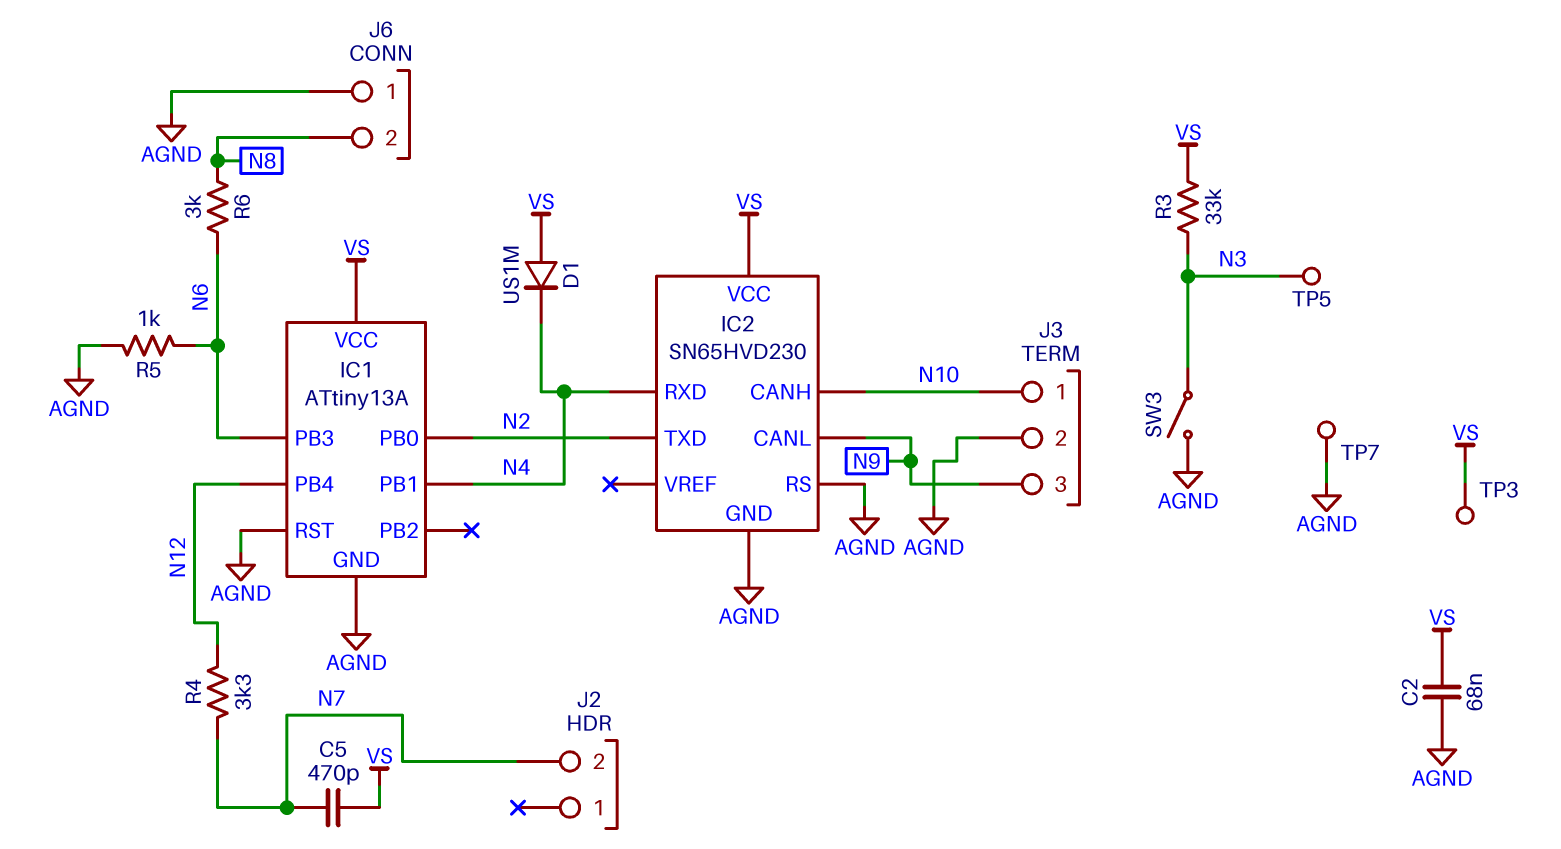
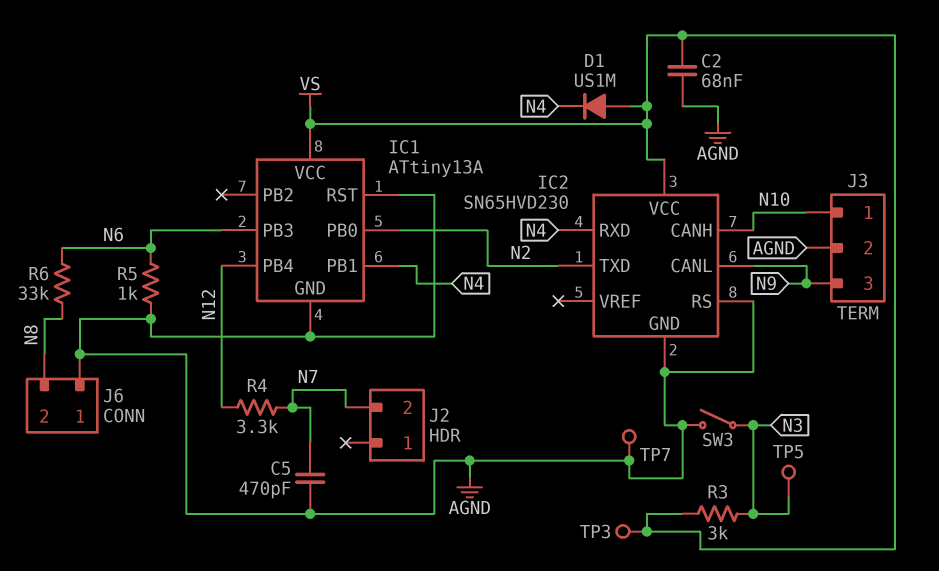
C5: 470pF (N7, VS) -> 470pF (AGND, N7)
R3: 33k (N3, VS) -> 3k (N3, VS)
R6: 3k (N6, N8) -> 33k (N6, N8)

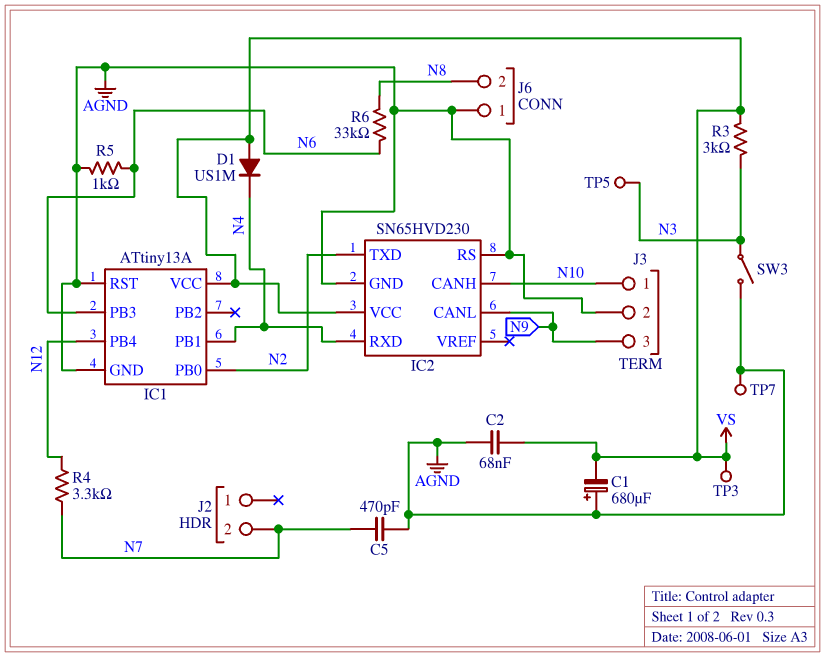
C1: none -> 680uF (plus AGND, minus VS)

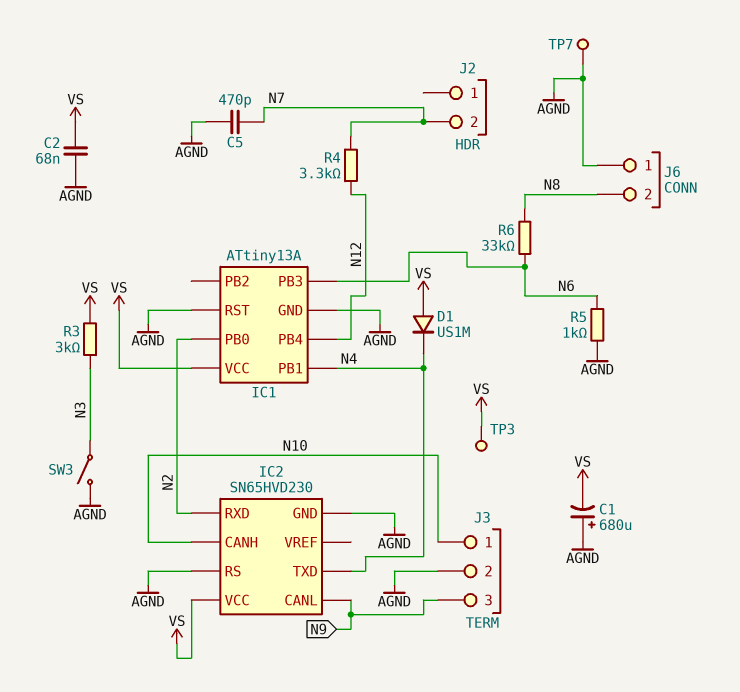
IC2 pin RXD: N4 -> N2
IC2 pin TXD: N2 -> N4
TP5: test point (N3) -> none

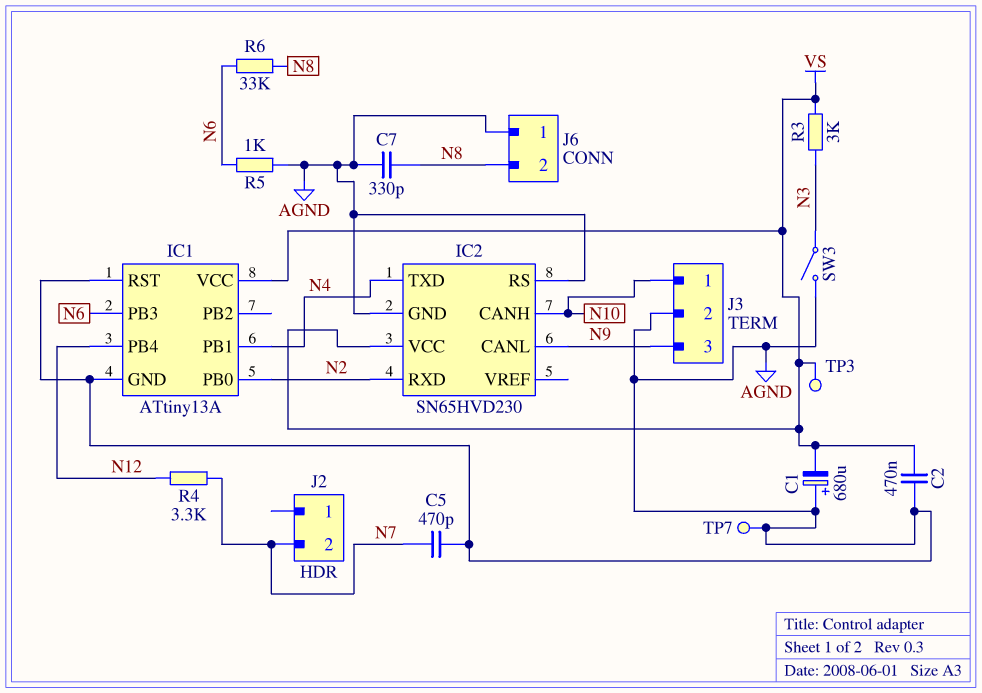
C2: 68nF (AGND, VS) -> 470nF (AGND, VS)
C7: none -> 330pF (AGND, N8)
D1: diode US1M (A VS, K N4) -> none

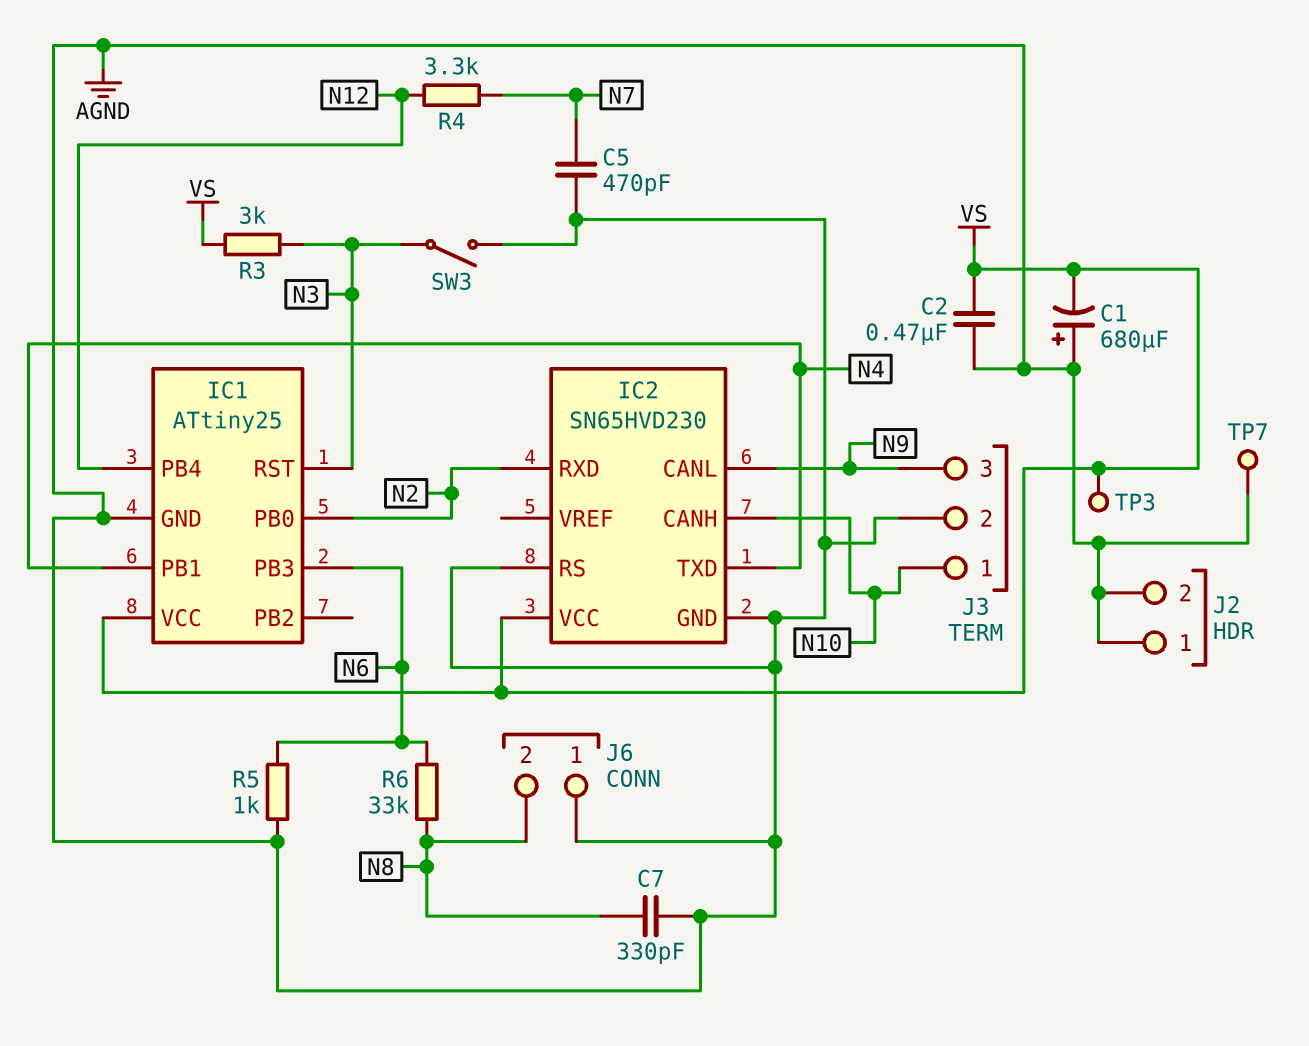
IC1: ATtiny13A -> ATtiny25
IC1 pin RST: AGND -> N3
J2 pin 1: none -> AGND
J2 pin 2: N7 -> AGND

